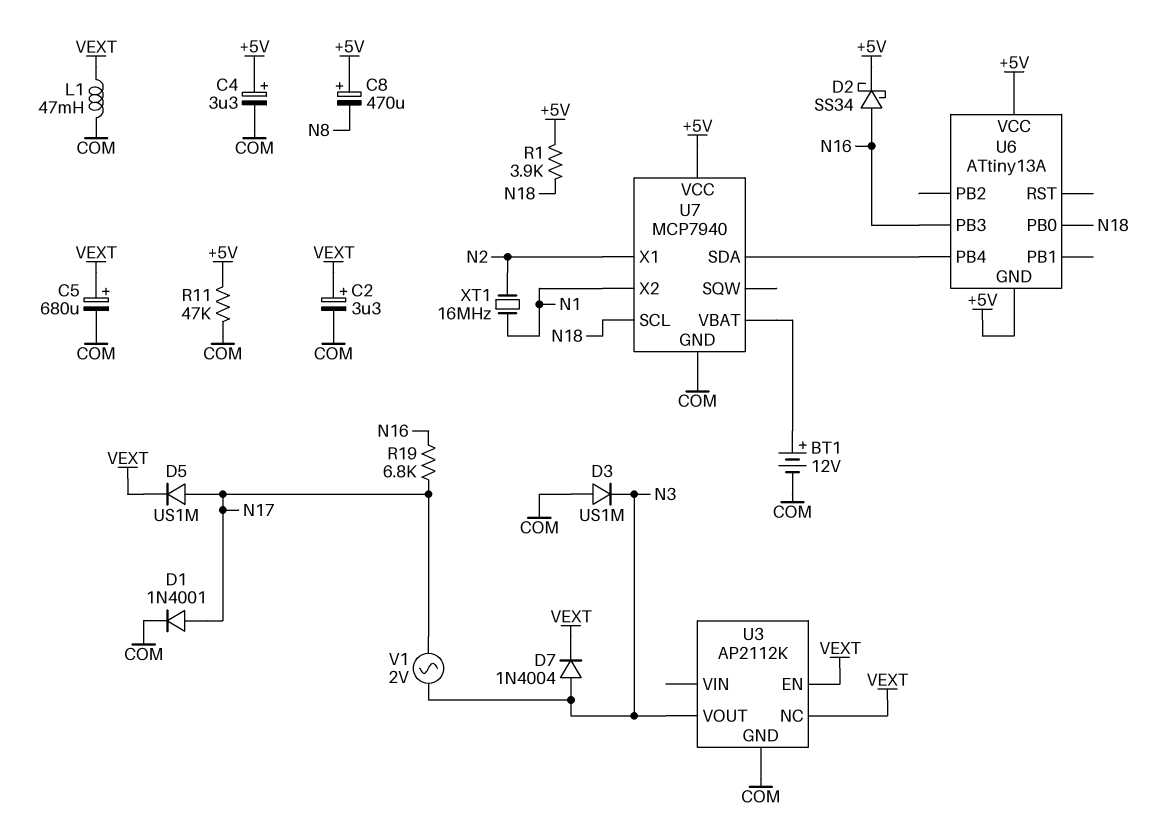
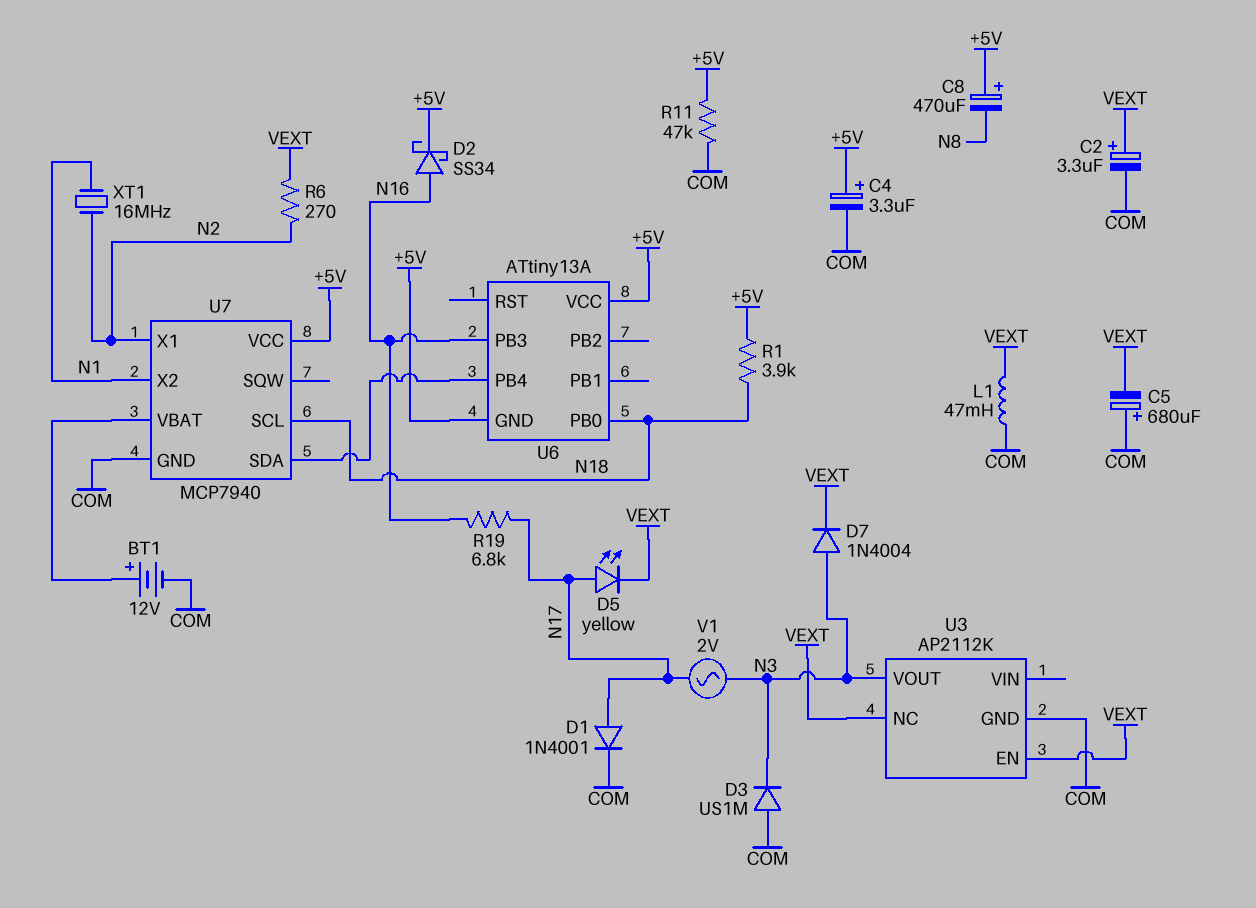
C5: 680uF (plus VEXT, minus COM) -> 680uF (plus COM, minus VEXT)
D5: diode US1M (A N17, K VEXT) -> LED yellow (A N17, K VEXT)
R6: none -> 270 (N2, VEXT)

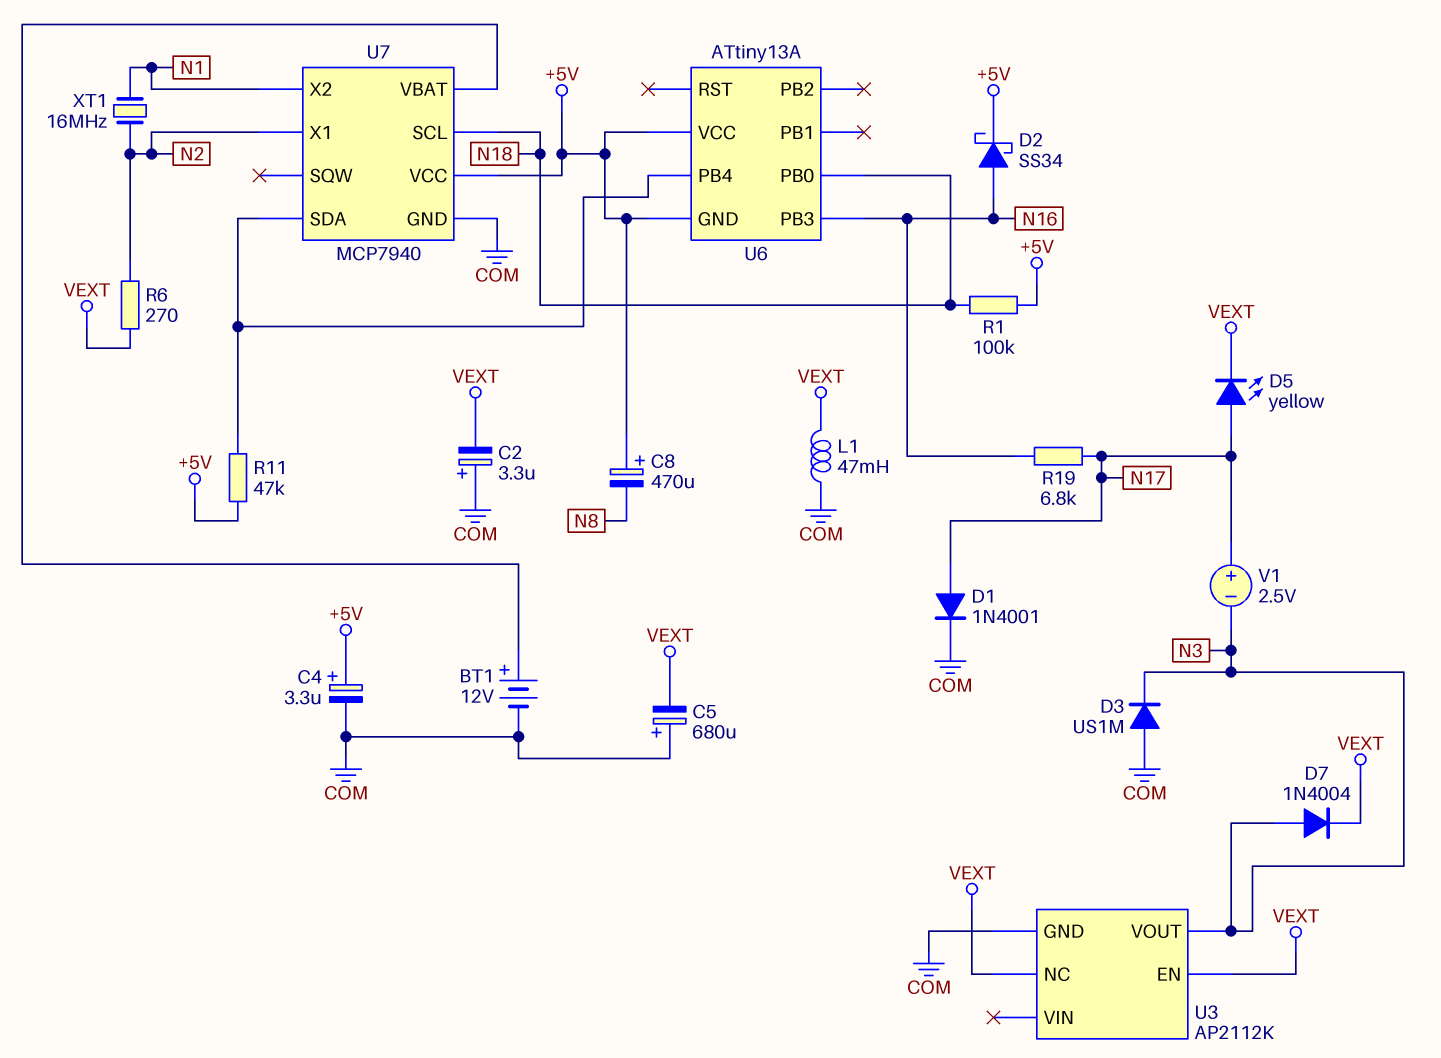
C2: 3.3uF (plus VEXT, minus COM) -> 3.3uF (plus COM, minus VEXT)
R1: 3.9k (+5V, N18) -> 100k (+5V, N18)
R11: 47k (+5V, COM) -> 47k (+5V, U6/PB4)
V1: AC 2V (N3, N17) -> 2.5V (plus N17, minus N3)

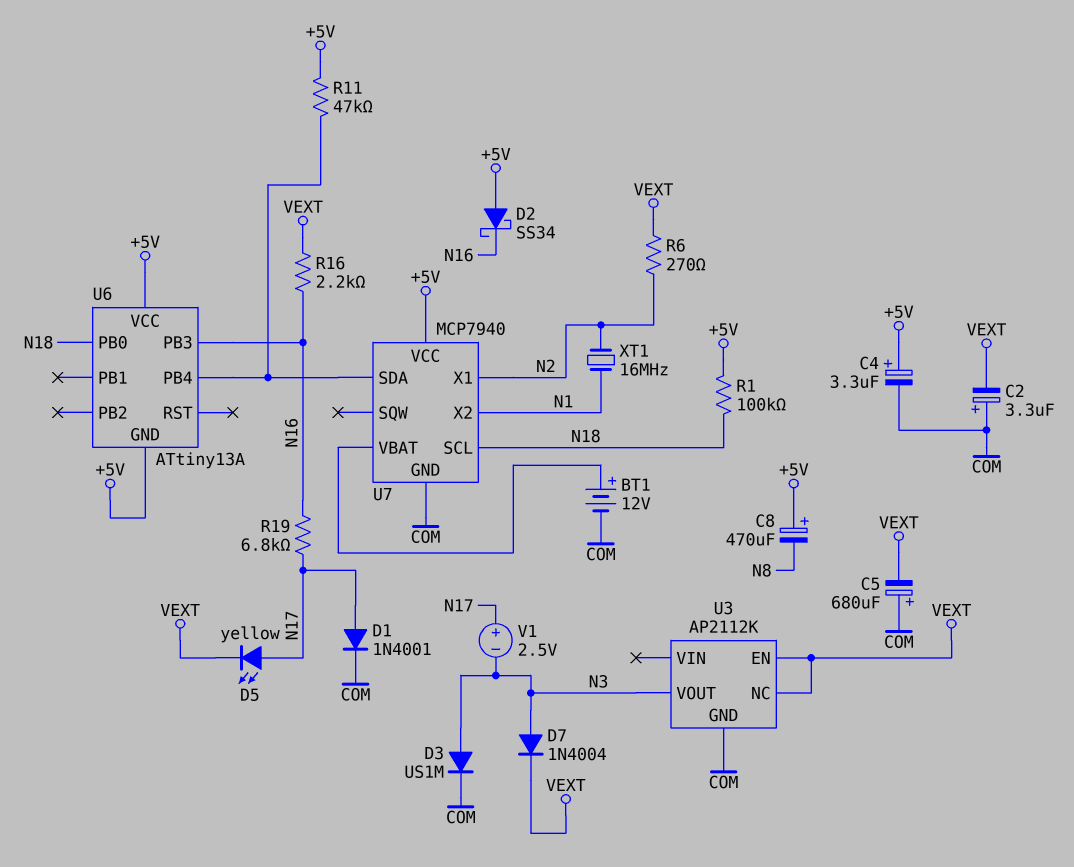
D2: schottky SS34 (A N16, K +5V) -> schottky SS34 (A +5V, K N16)
D3: diode US1M (A COM, K N3) -> diode US1M (A N3, K COM)
L1: 47mH (COM, VEXT) -> none
R16: none -> 2.2k (N16, VEXT)

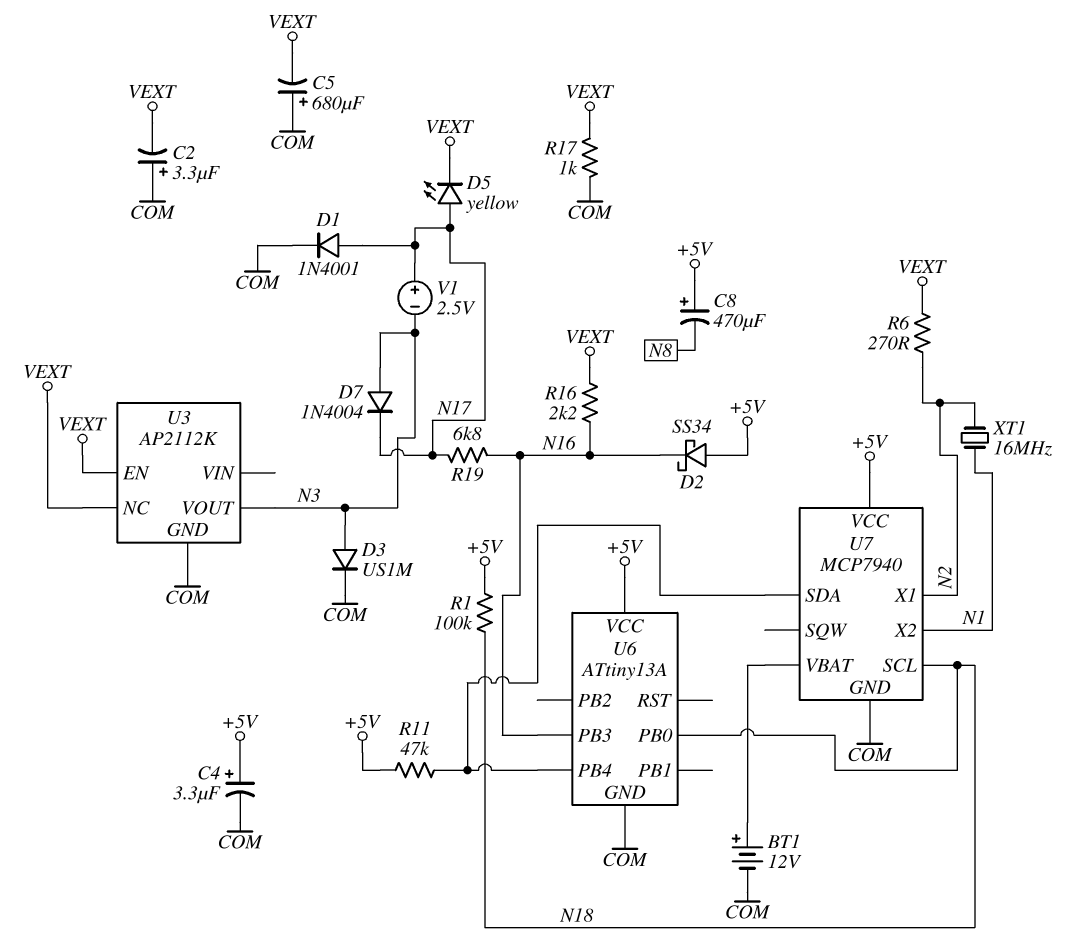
D7: diode 1N4004 (A N3, K VEXT) -> diode 1N4004 (A N3, K N17)
R17: none -> 1k (COM, VEXT)
U6 pin GND: +5V -> COM

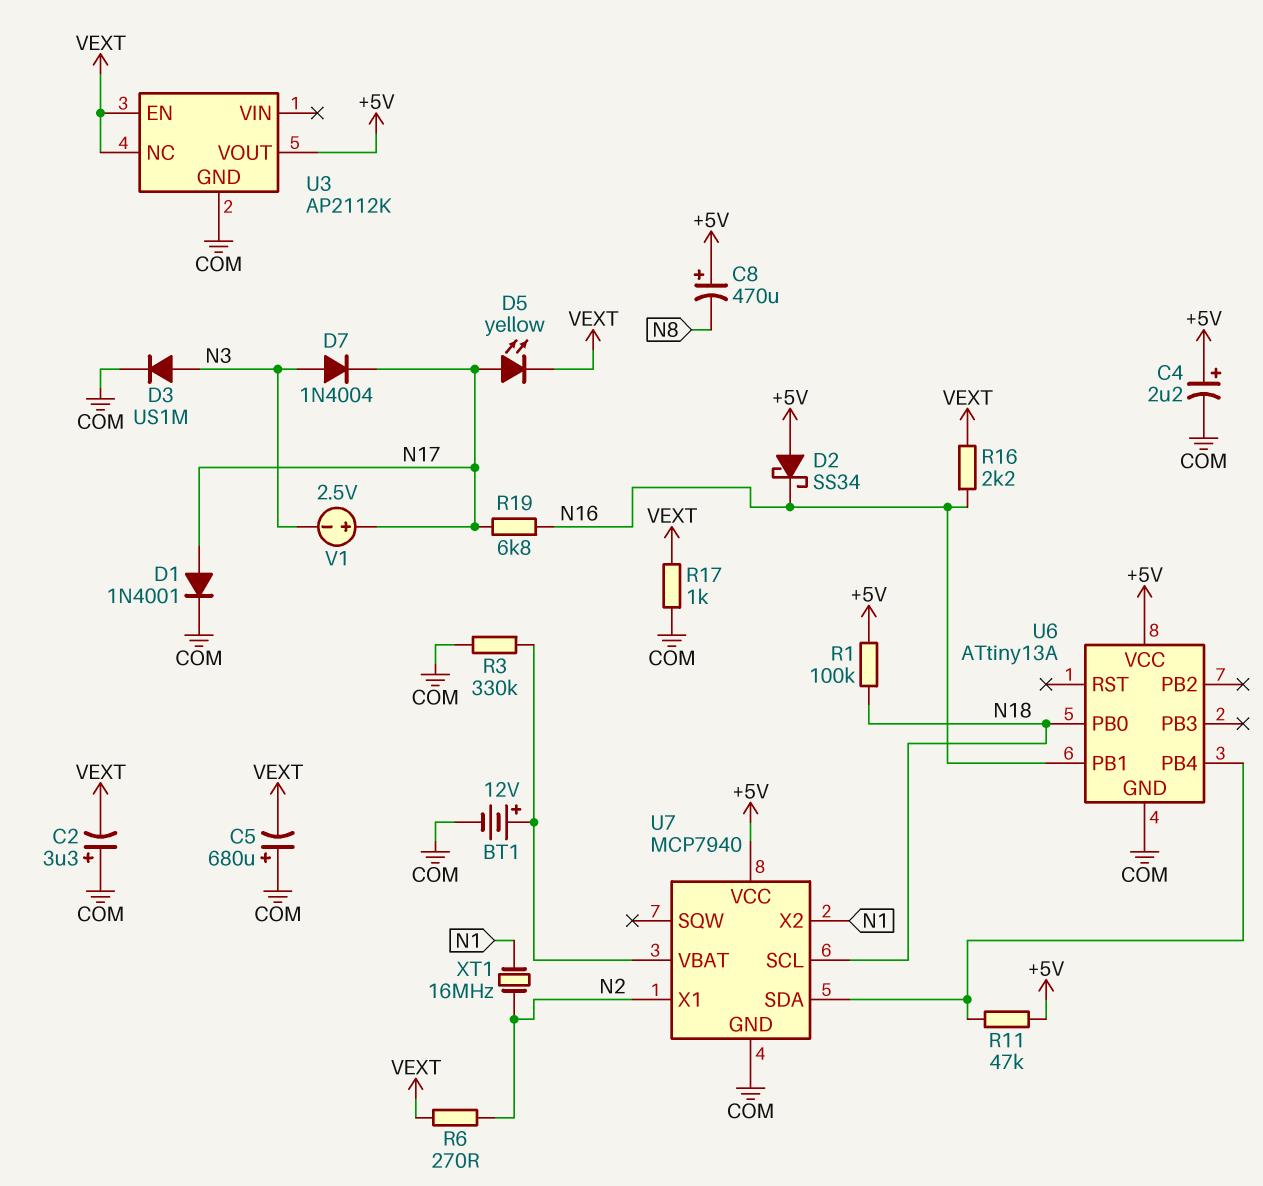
C4: 3.3uF (plus +5V, minus COM) -> 2.2uF (plus +5V, minus COM)
R3: none -> 330k (COM, U7/VBAT)
U3 pin VOUT: N3 -> +5V
U6 pin PB1: none -> N16
U6 pin PB3: N16 -> none

